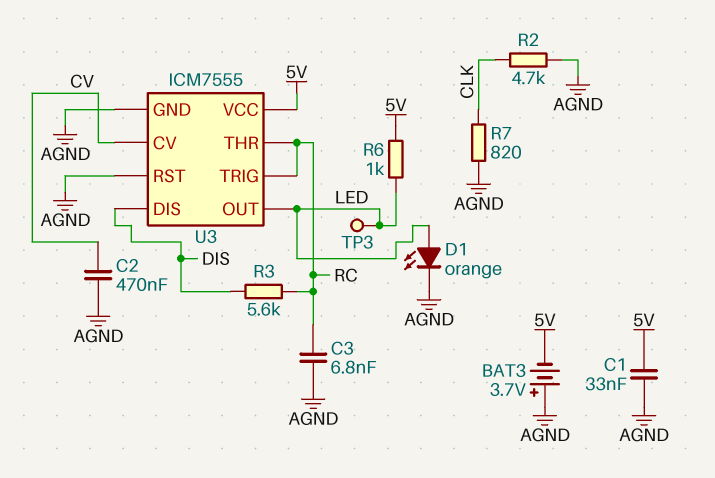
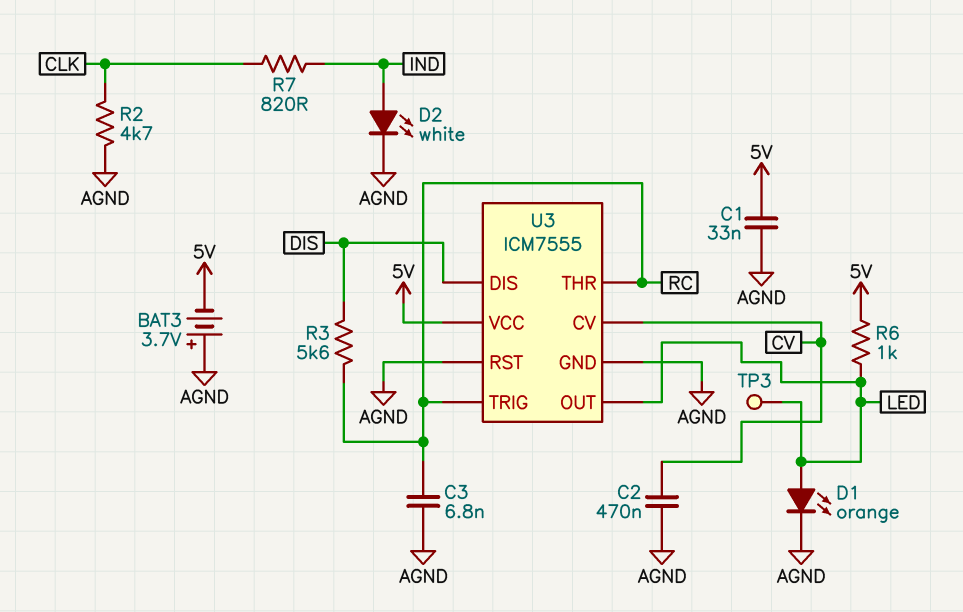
D2: none -> LED white (A IND, K AGND)
R7: 820 (AGND, CLK) -> 820 (CLK, IND)

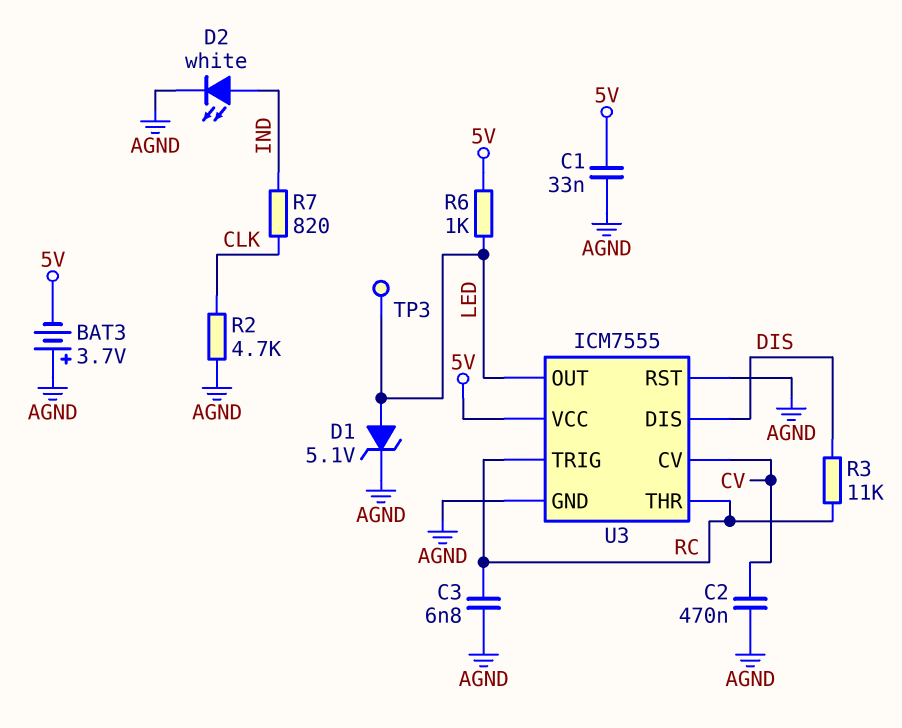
D1: LED orange (A LED, K AGND) -> zener 5.1V (A LED, K AGND)
R3: 5.6k (DIS, RC) -> 11k (DIS, RC)

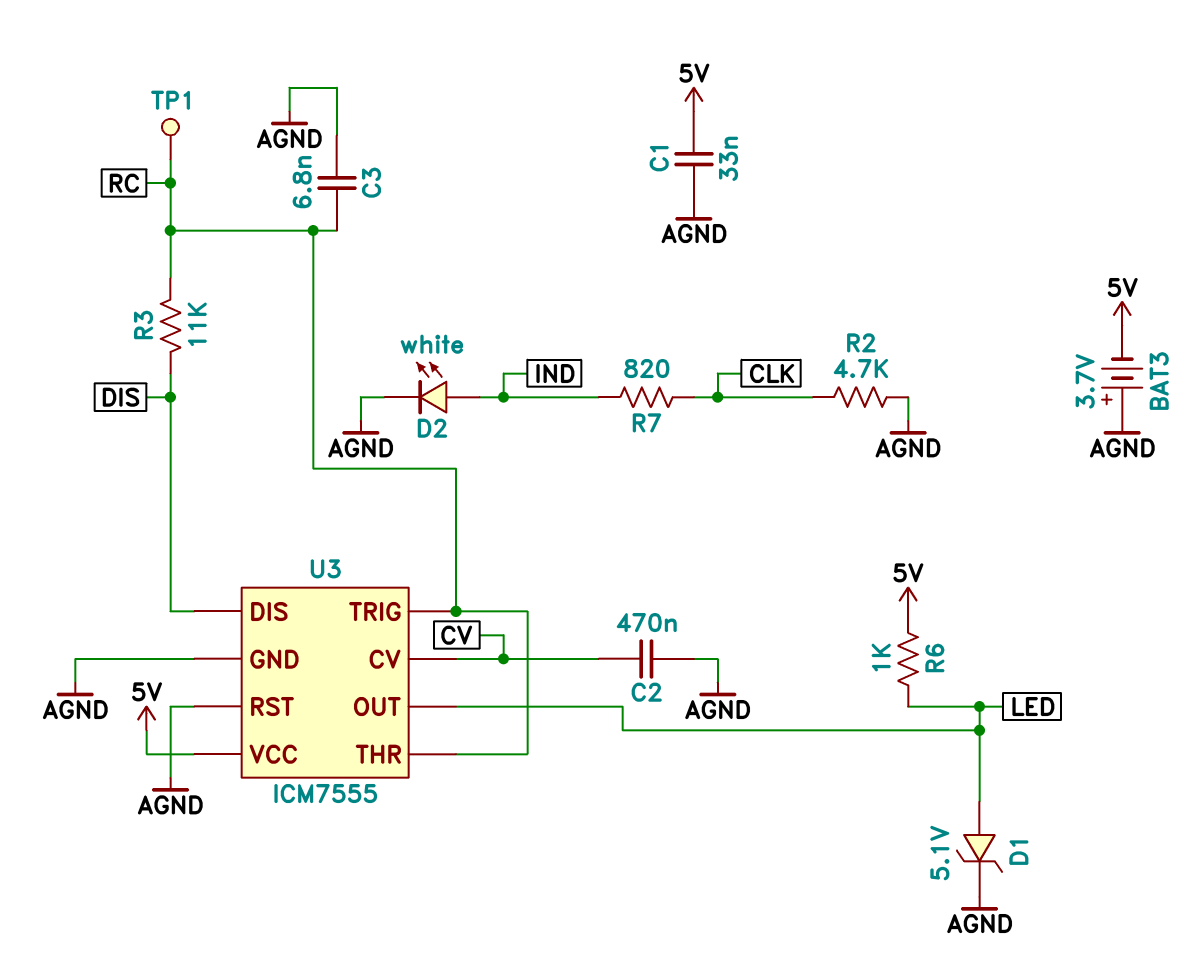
TP1: none -> test point (RC)
TP3: test point (LED) -> none

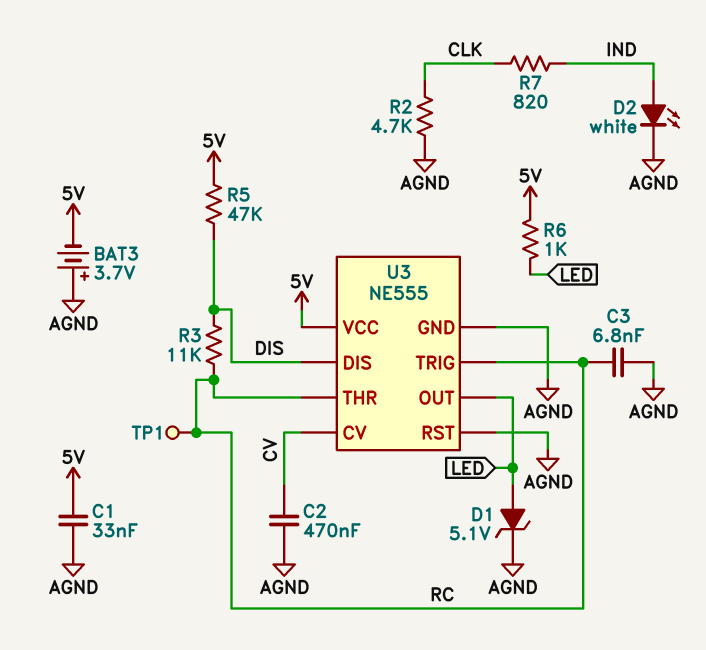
R5: none -> 47k (5V, DIS)
U3: ICM7555 -> NE555

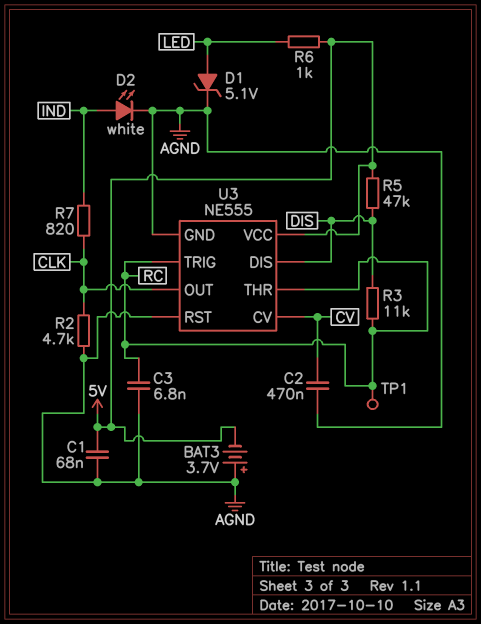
C1: 33nF (5V, AGND) -> 68nF (5V, AGND)
U3 pin OUT: LED -> CLK

